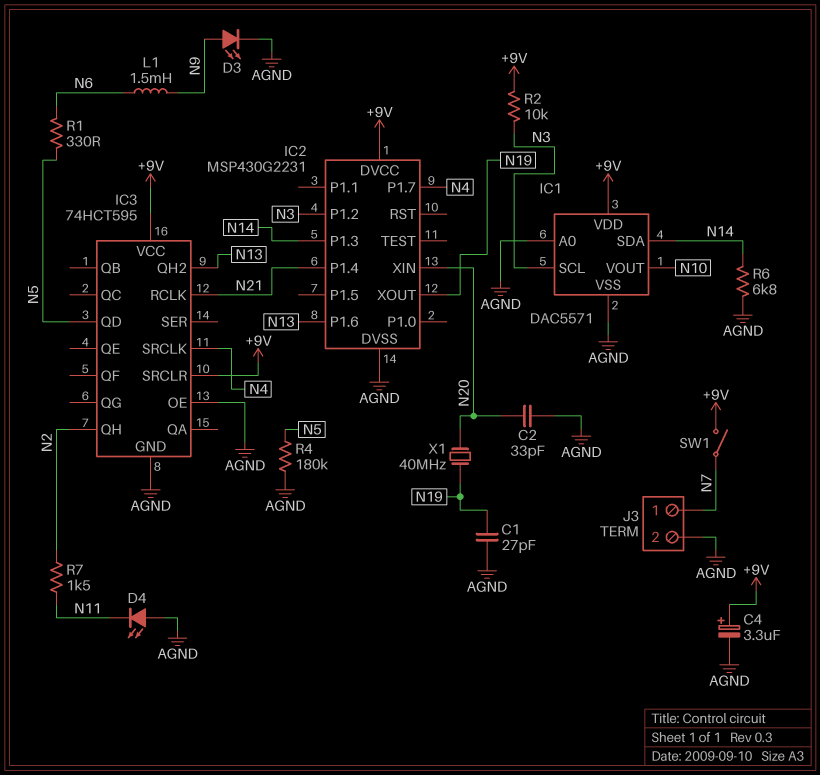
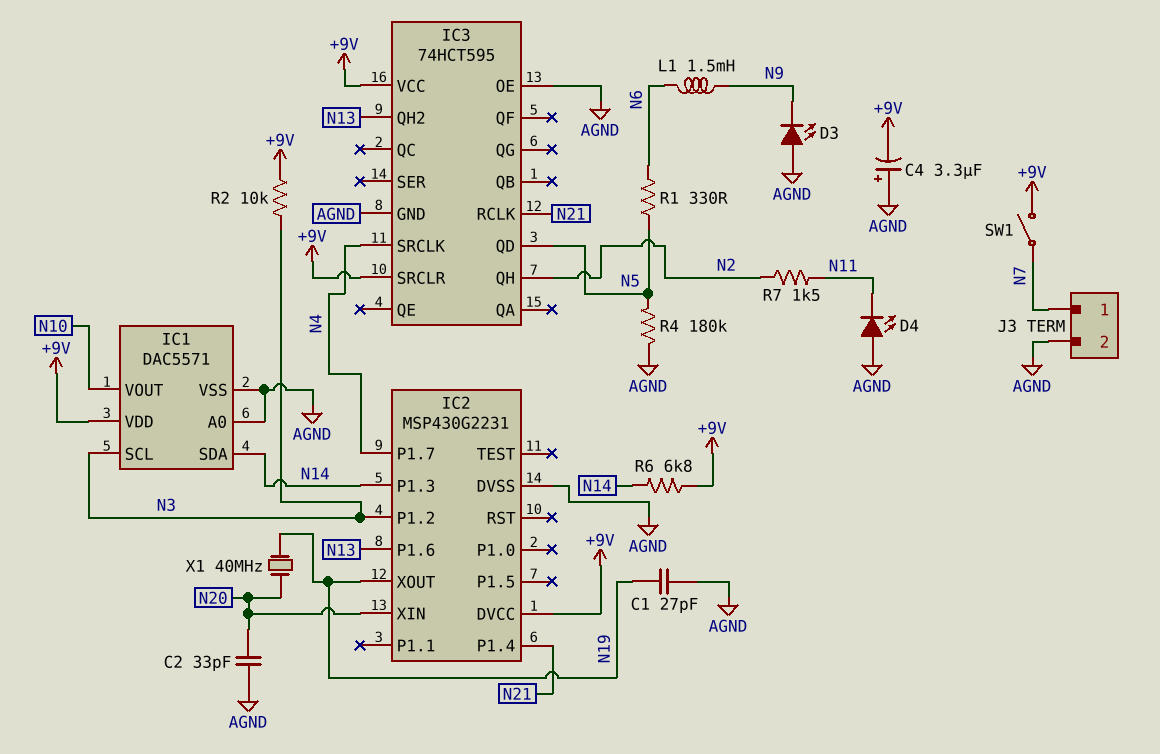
C4: 3.3uF (plus +9V, minus AGND) -> 3.3uF (plus AGND, minus +9V)
D3: LED (A N9, K AGND) -> LED (A AGND, K N9)
R6: 6.8k (AGND, N14) -> 6.8k (+9V, N14)

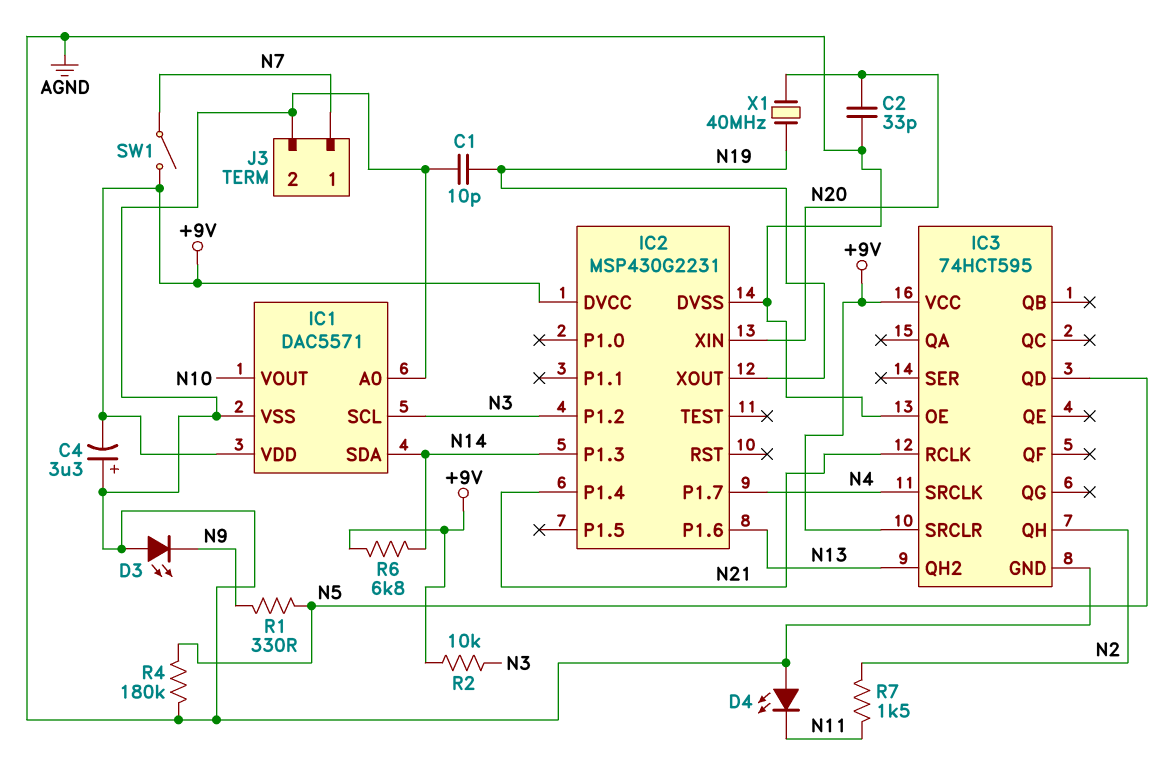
C1: 27pF (AGND, N19) -> 10pF (AGND, N19)
L1: 1.5mH (N6, N9) -> none
R1: 330 (N5, N6) -> 330 (N5, N9)

